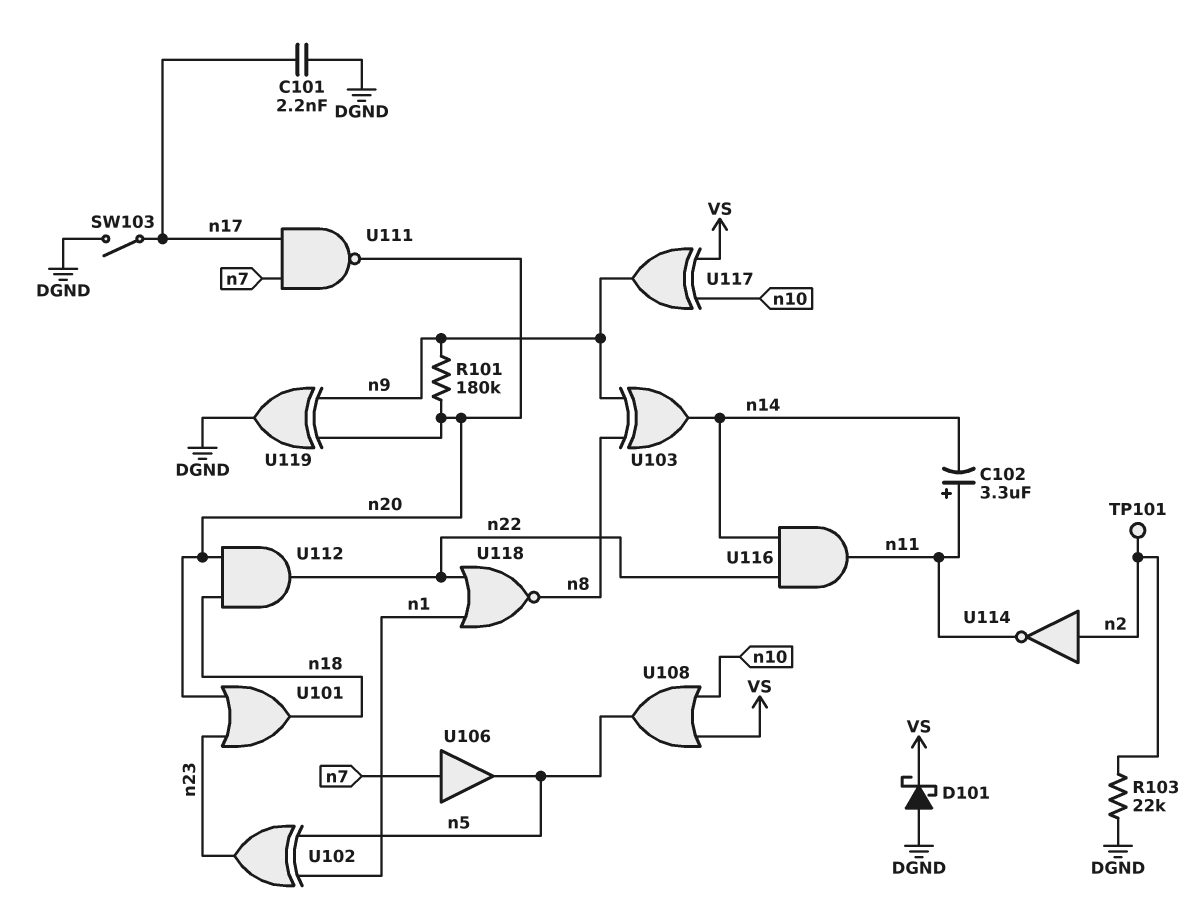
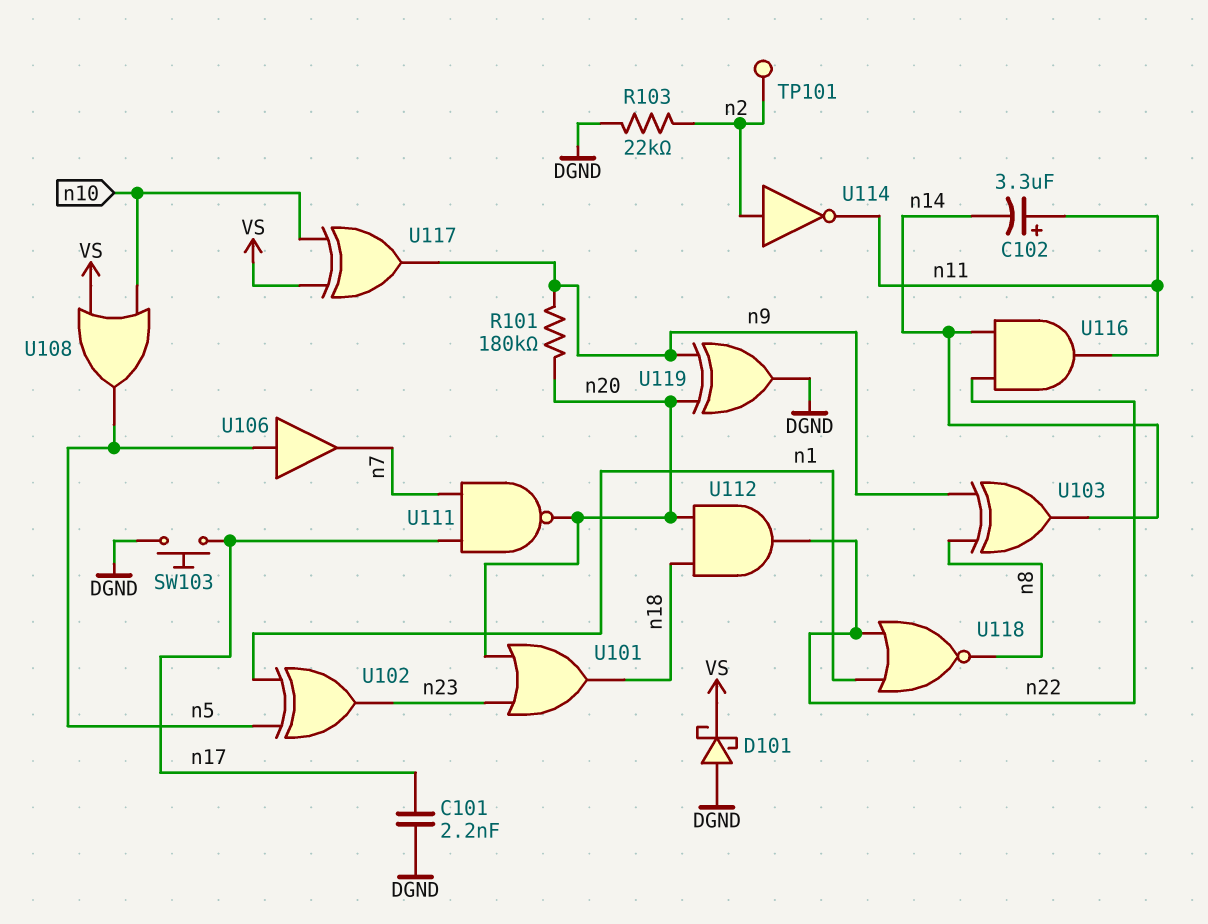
SW103: switch (DGND, n17) -> button (DGND, n17)
U106: buffer (in n7, out n5) -> buffer (in n5, out n7)

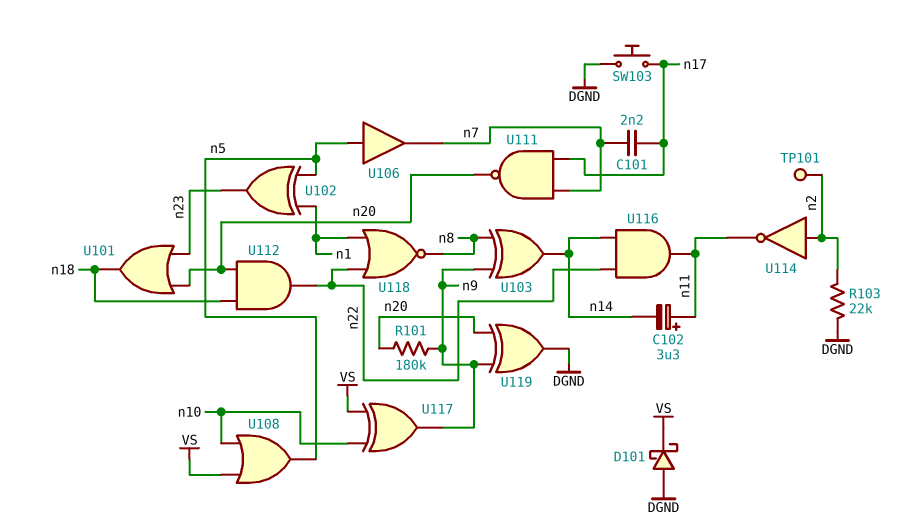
C101: 2.2nF (DGND, n17) -> 2.2nF (n7, n17)

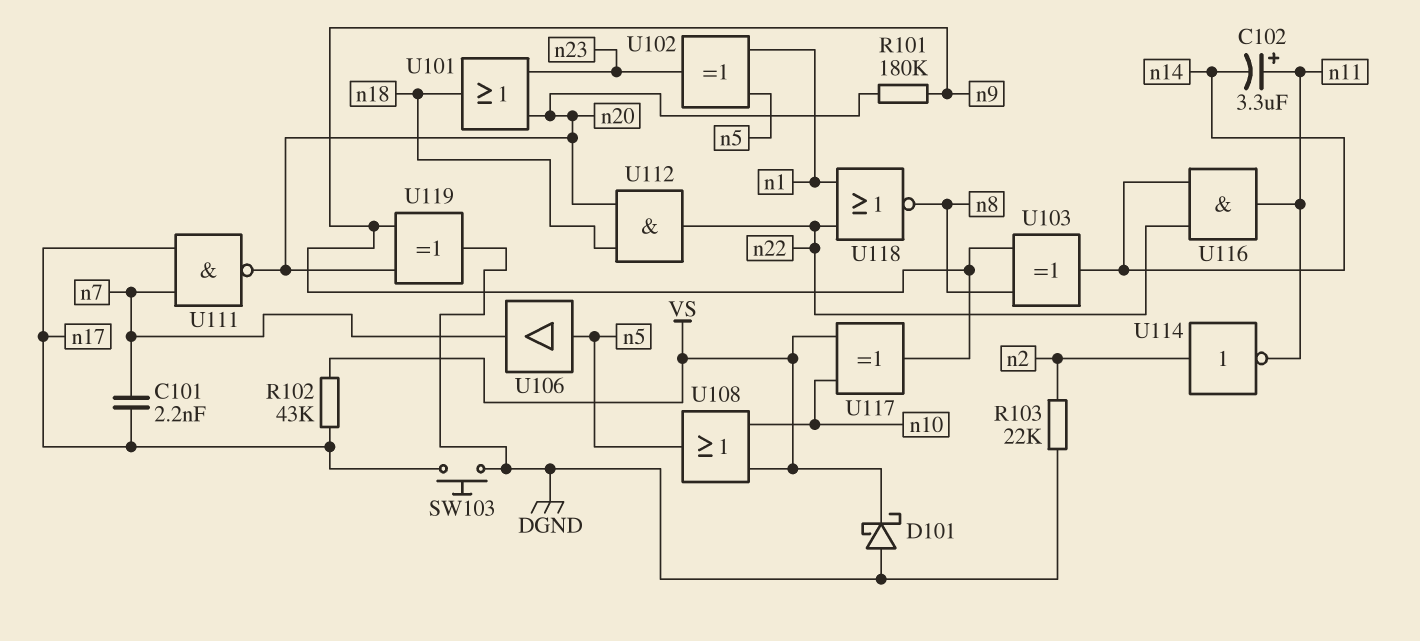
R102: none -> 43k (VS, n17)
TP101: test point (n2) -> none

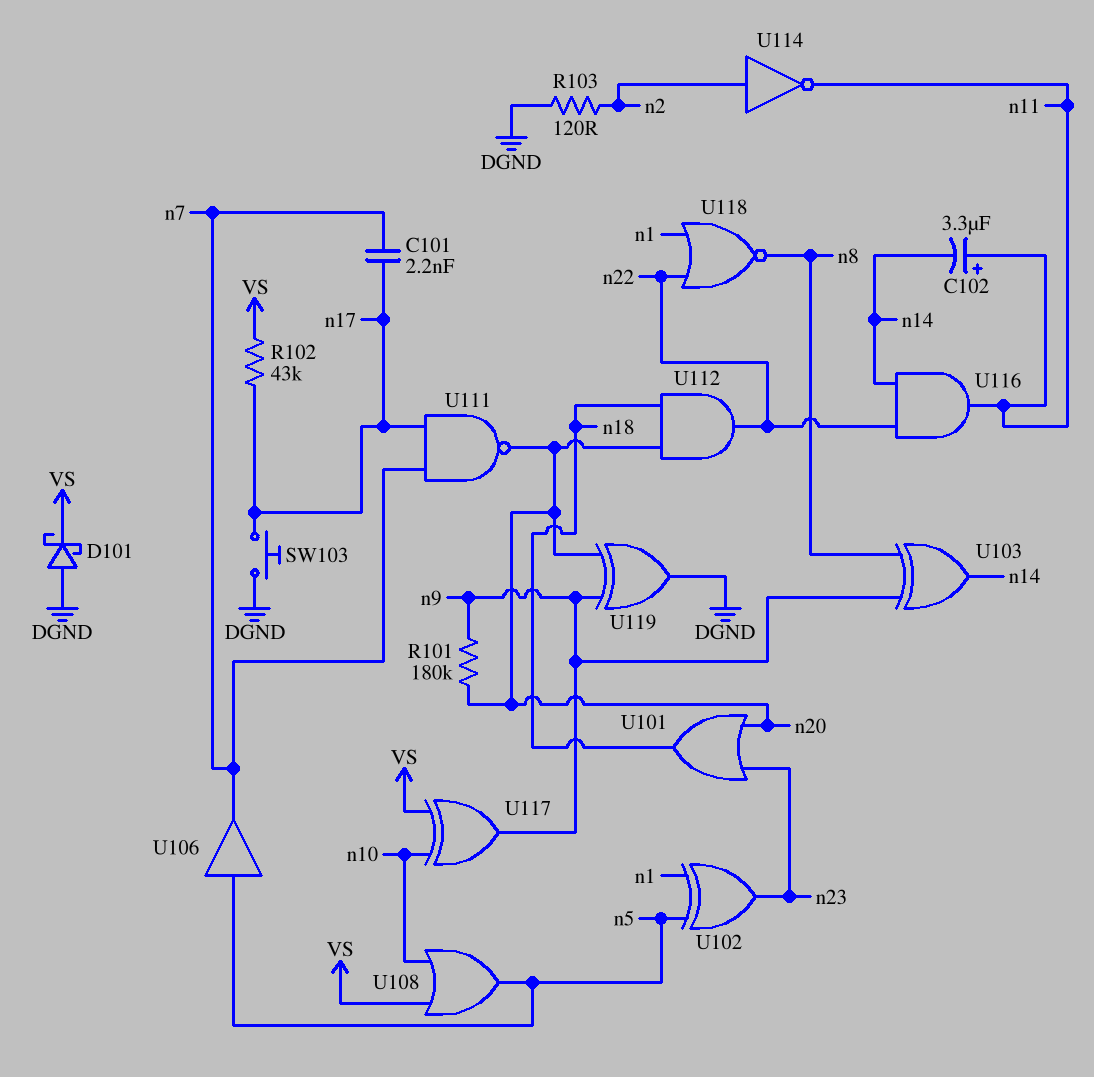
R103: 22k (DGND, n2) -> 120 (DGND, n2)

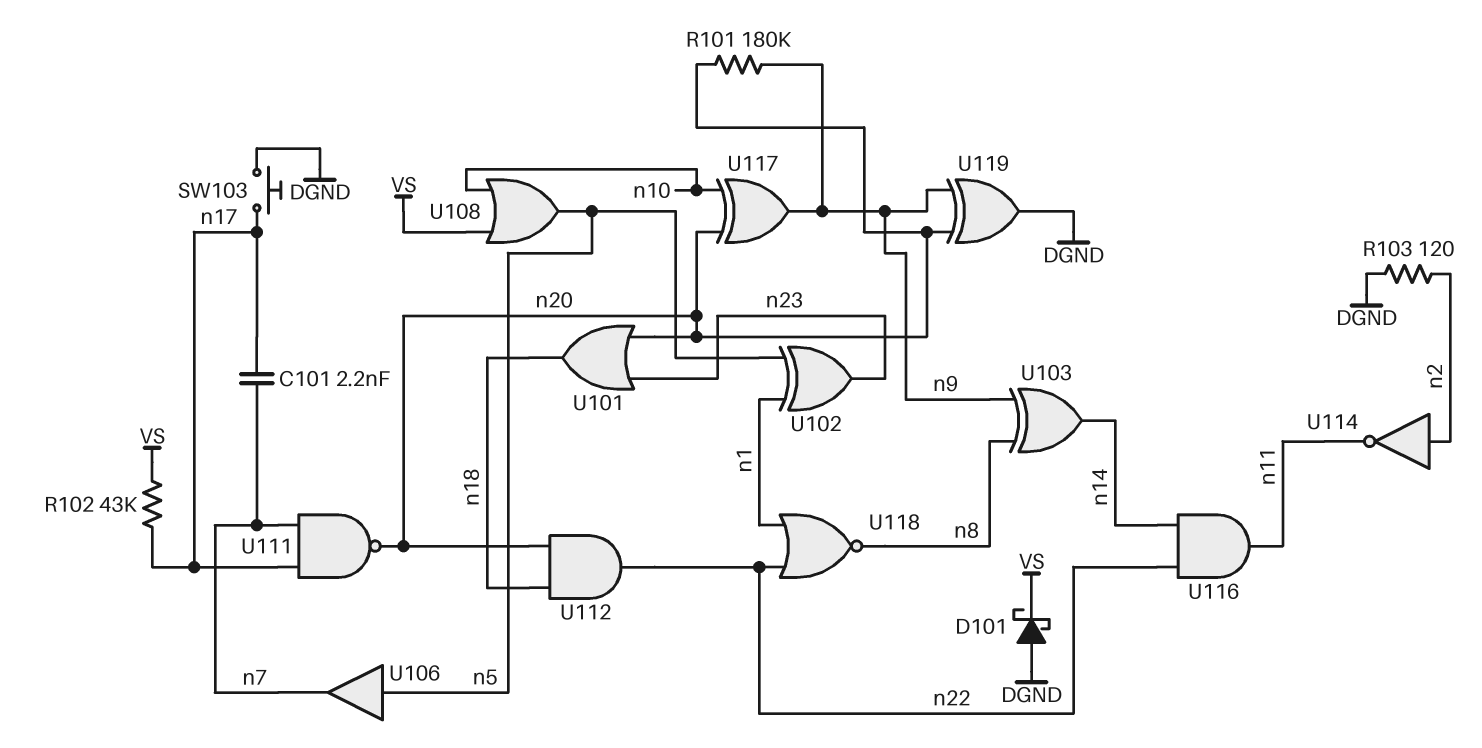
C102: 3.3uF (plus n11, minus n14) -> none
U117: XOR (in VS, in n10, out n9) -> XOR (in n10, in n20, out n9)

